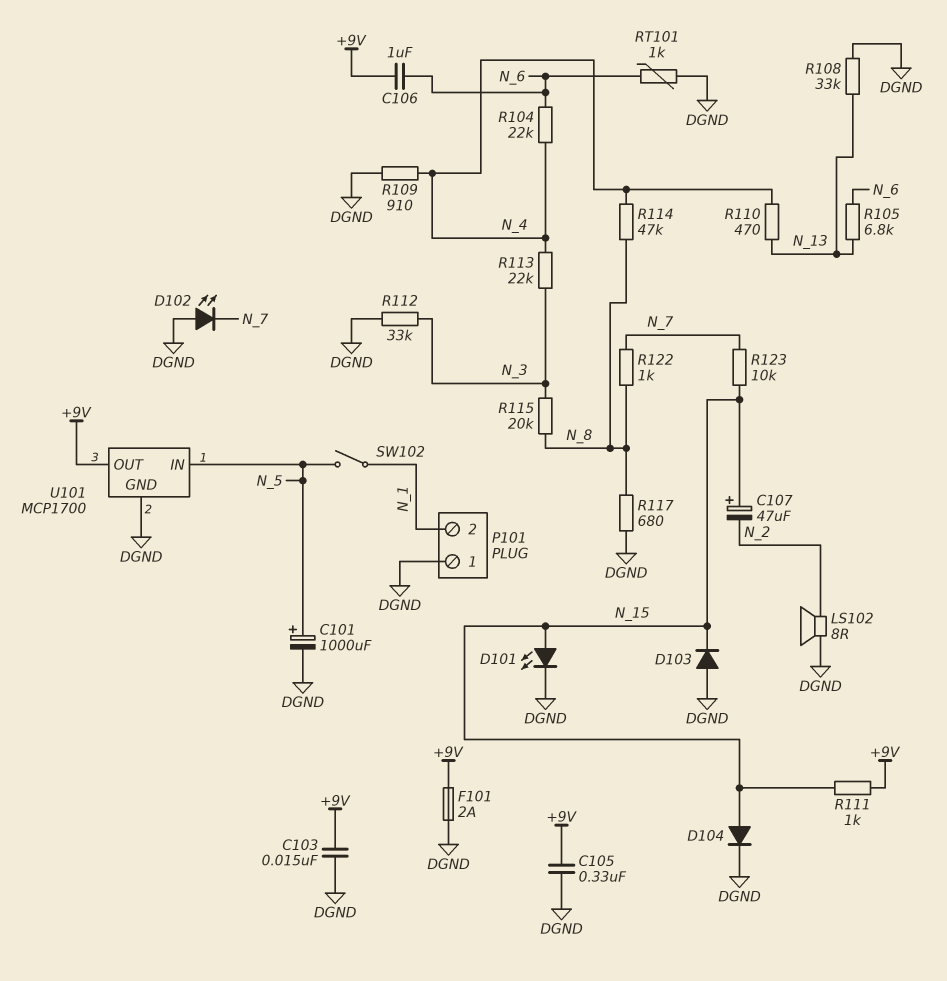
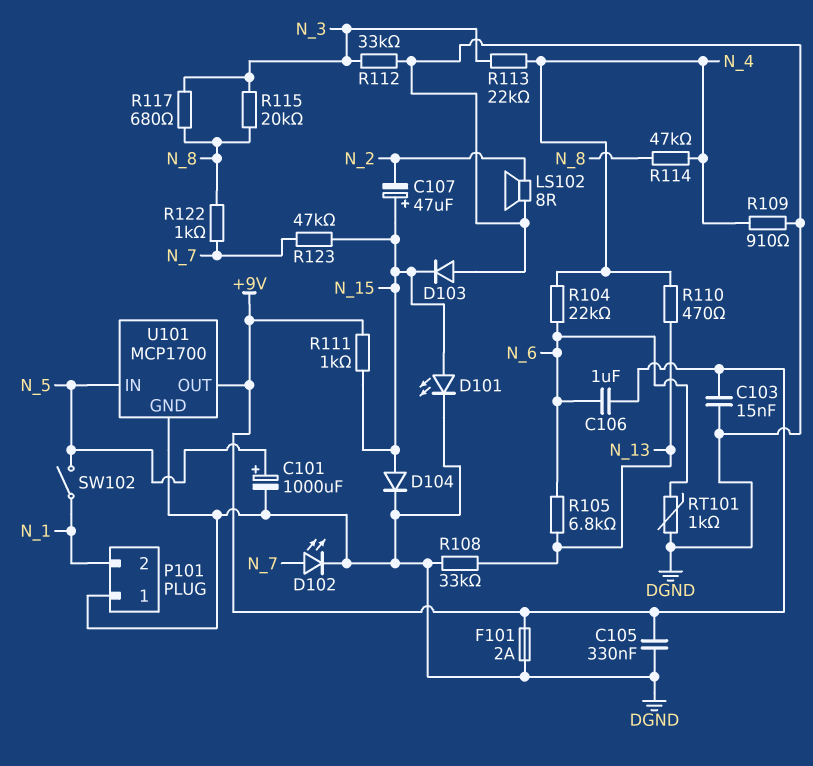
D102: LED (A DGND, K N_7) -> LED (A N_7, K DGND)
R117: 680 (DGND, N_8) -> 680 (N_3, N_8)
R123: 10k (N_7, N_15) -> 47k (N_7, N_15)

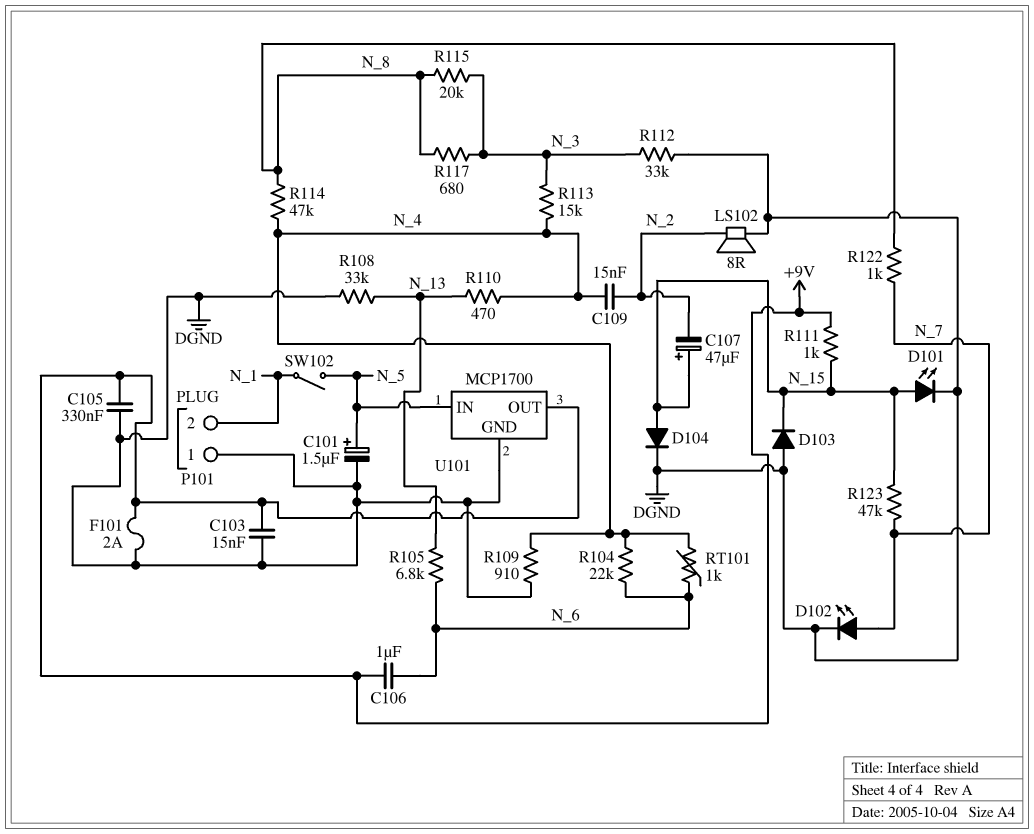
C101: 1000uF (plus N_5, minus DGND) -> 1.5uF (plus N_5, minus DGND)
C109: none -> 15nF (N_2, N_4)
R113: 22k (N_3, N_4) -> 15k (N_3, N_4)
RT101: 1k (DGND, N_6) -> 1k (N_4, N_6)

